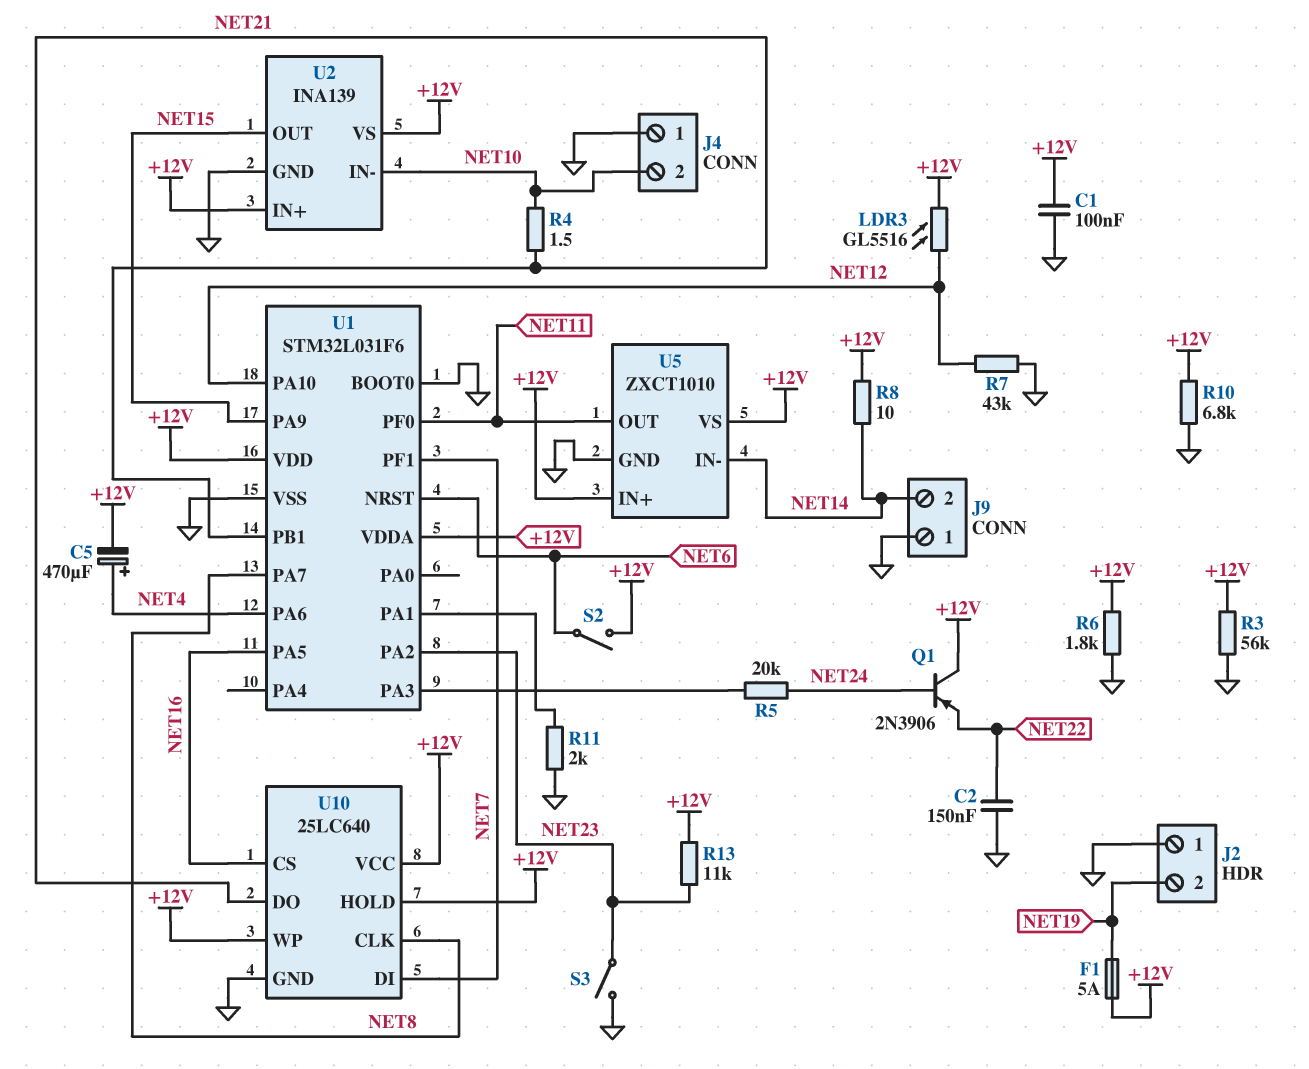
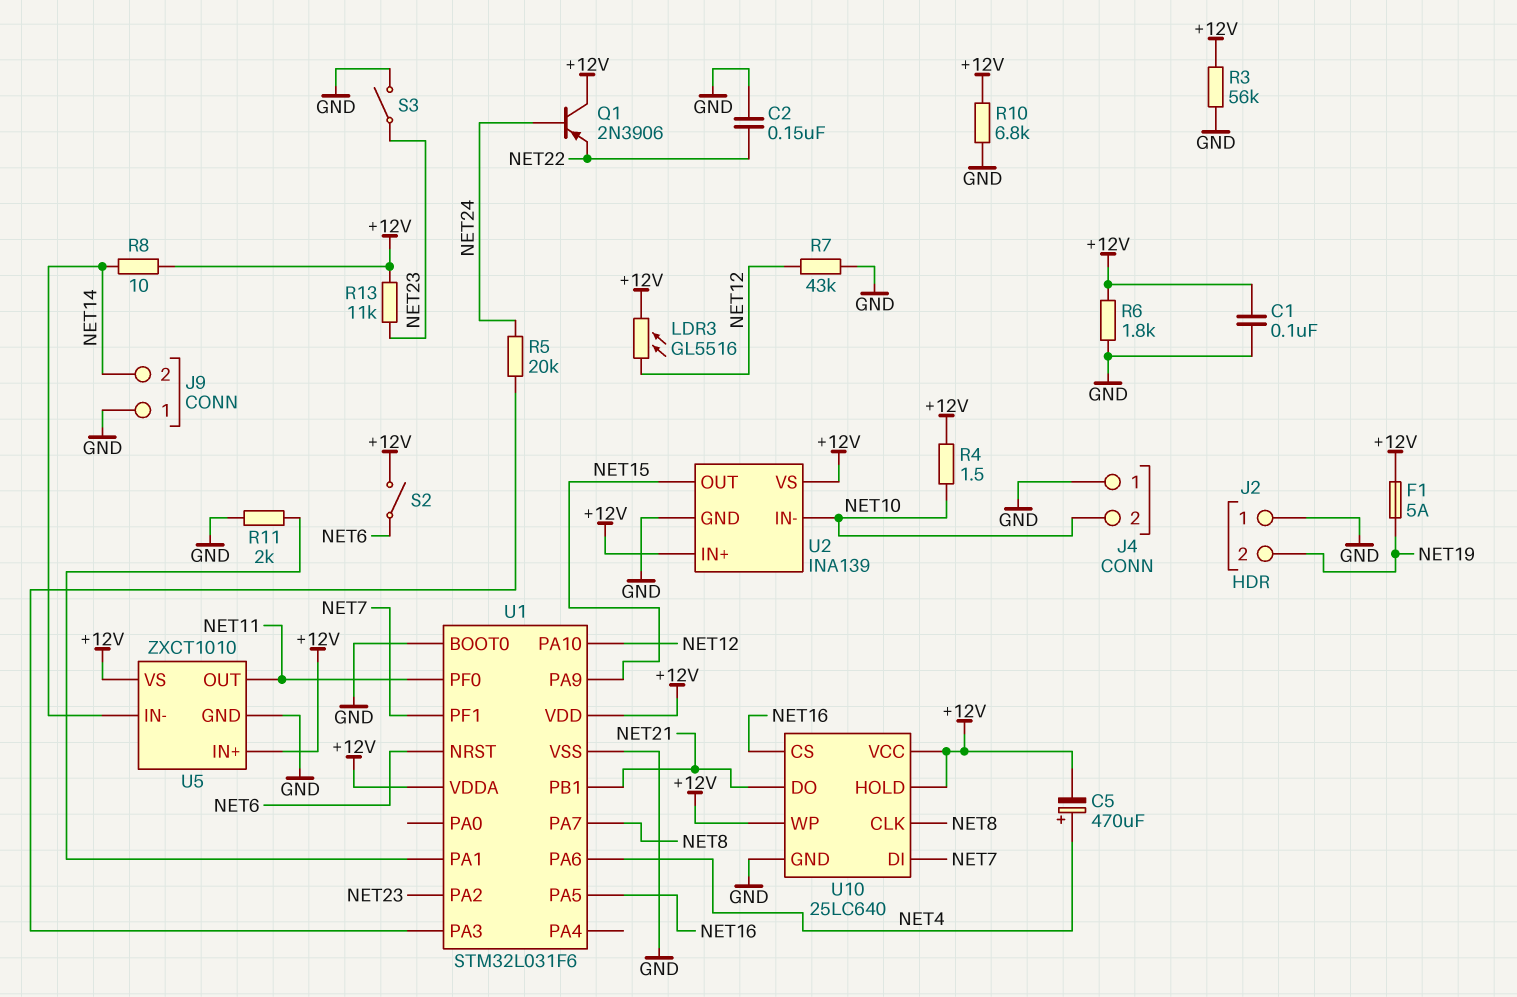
R4: 1.5 (NET10, NET21) -> 1.5 (+12V, NET10)

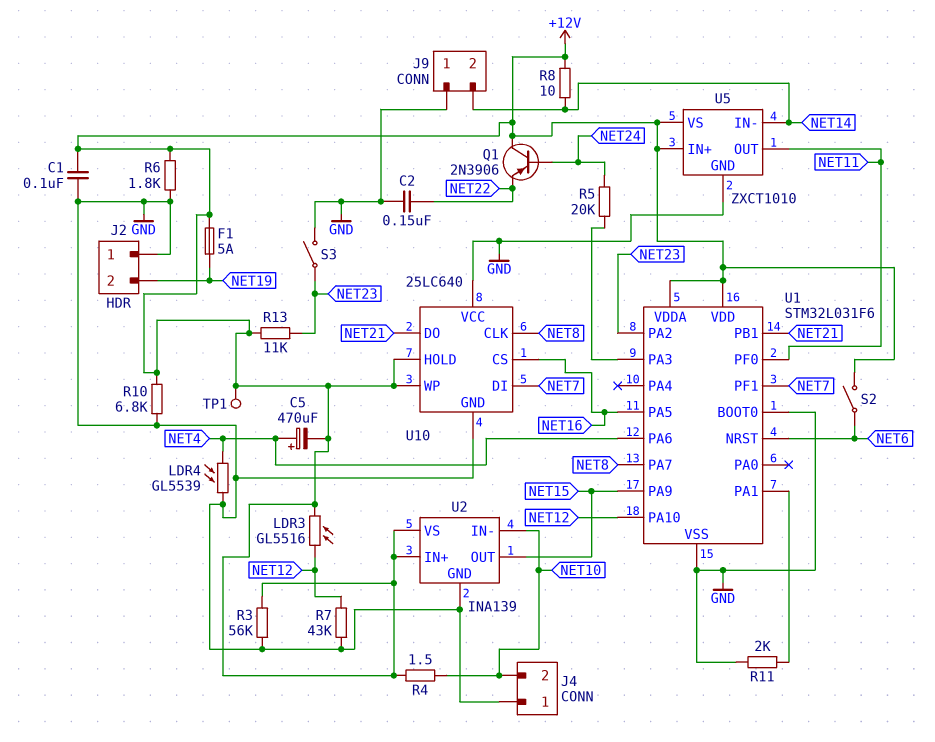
LDR4: none -> GL5539 (GND, NET4)
TP1: none -> test point (+12V)
U10 pin VCC: +12V -> GND

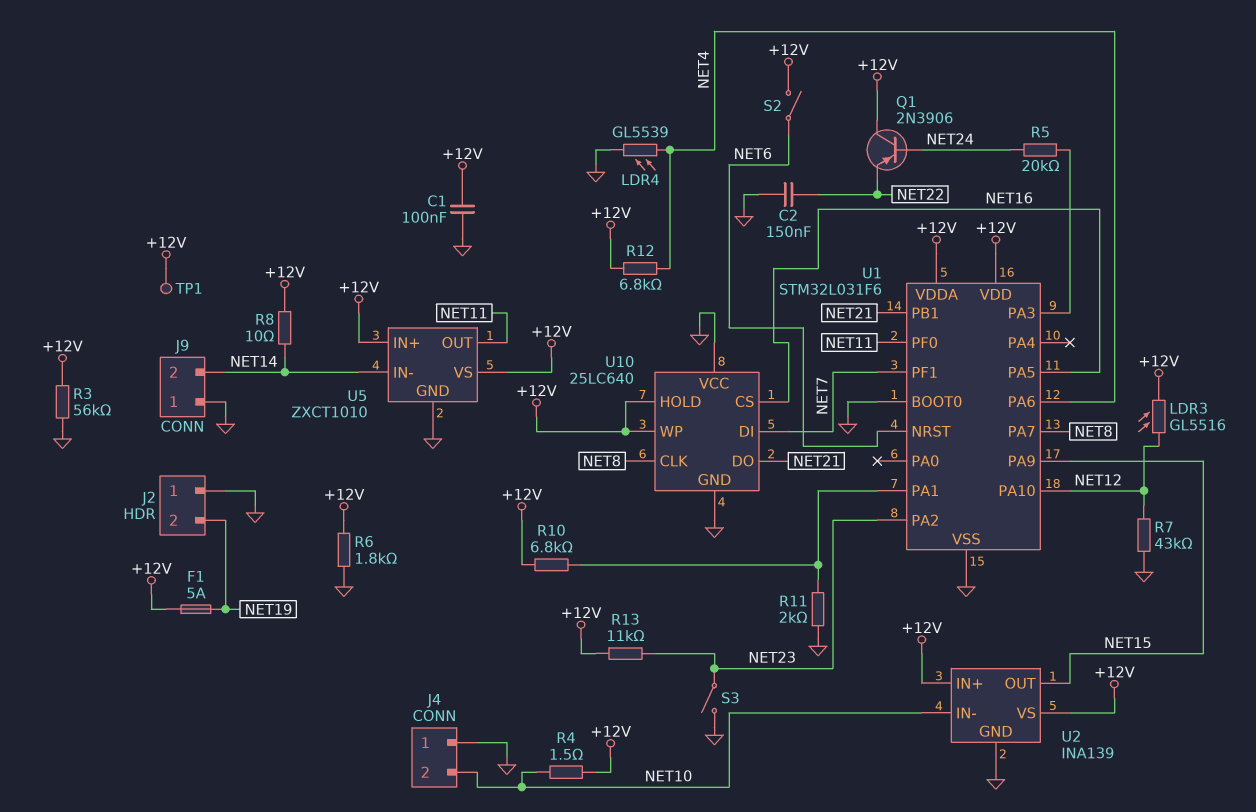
C5: 470uF (plus NET4, minus +12V) -> none
R10: 6.8k (+12V, GND) -> 6.8k (+12V, U1/PA1)
R12: none -> 6.8k (+12V, NET4)

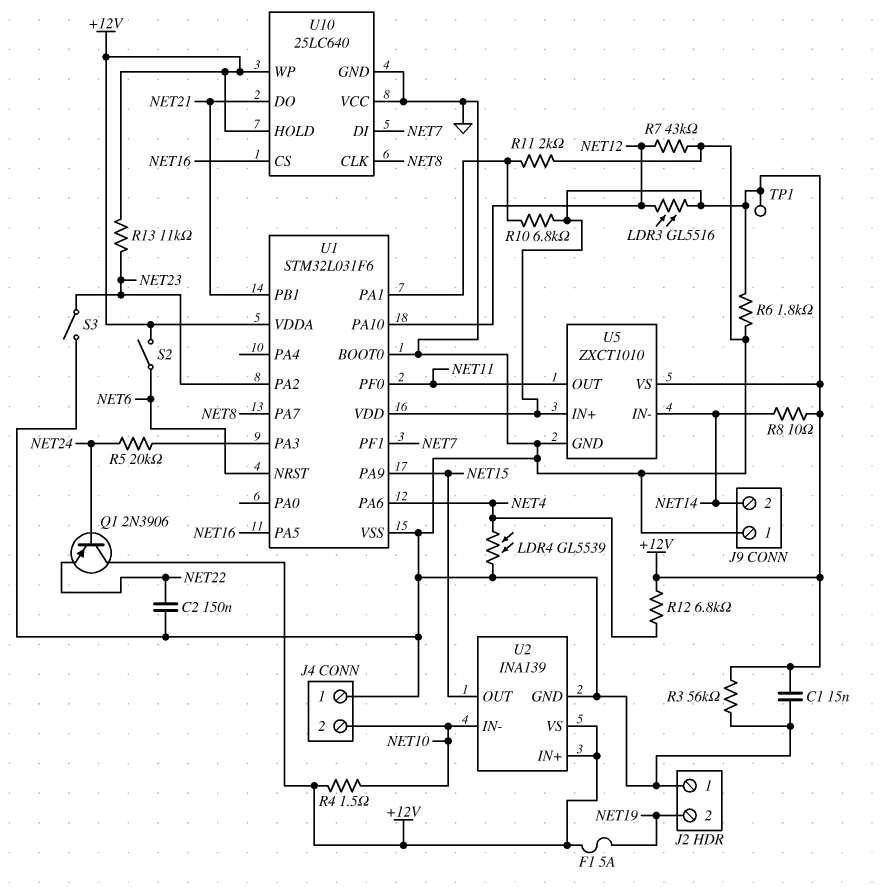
C1: 100nF (+12V, GND) -> 15nF (+12V, GND)

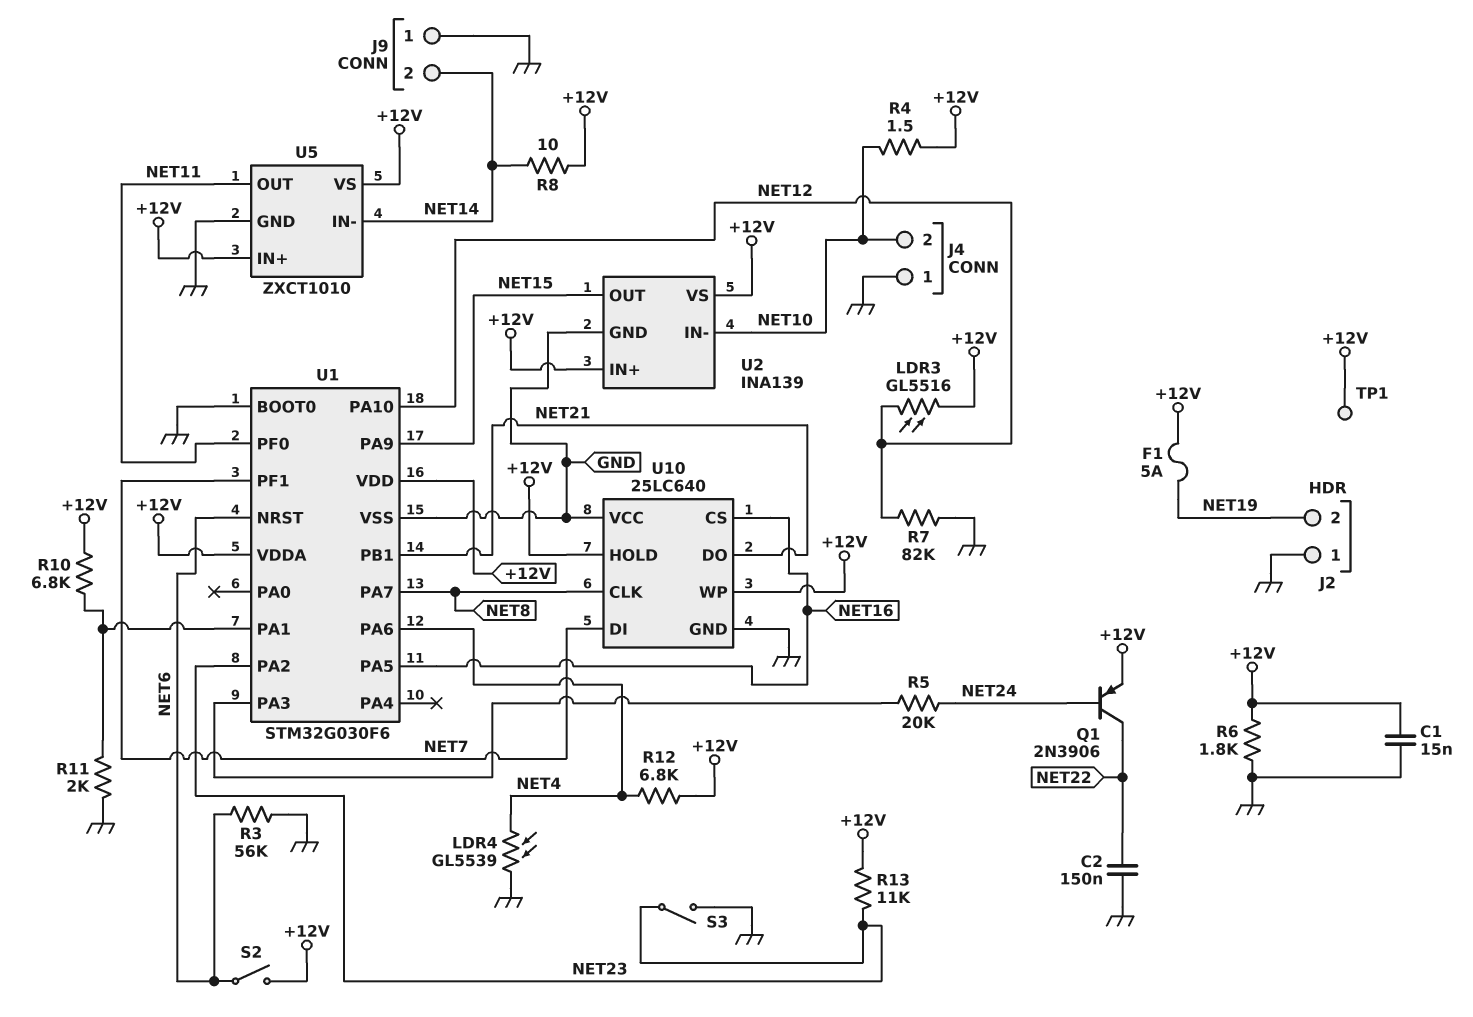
Q1: PNP 2N3906 (B NET24, C +12V, E NET22) -> PNP 2N3906 (B NET24, C NET22, E +12V)
R3: 56k (+12V, GND) -> 56k (GND, NET6)
R7: 43k (GND, NET12) -> 82k (GND, NET12)
U1: STM32L031F6 -> STM32G030F6

